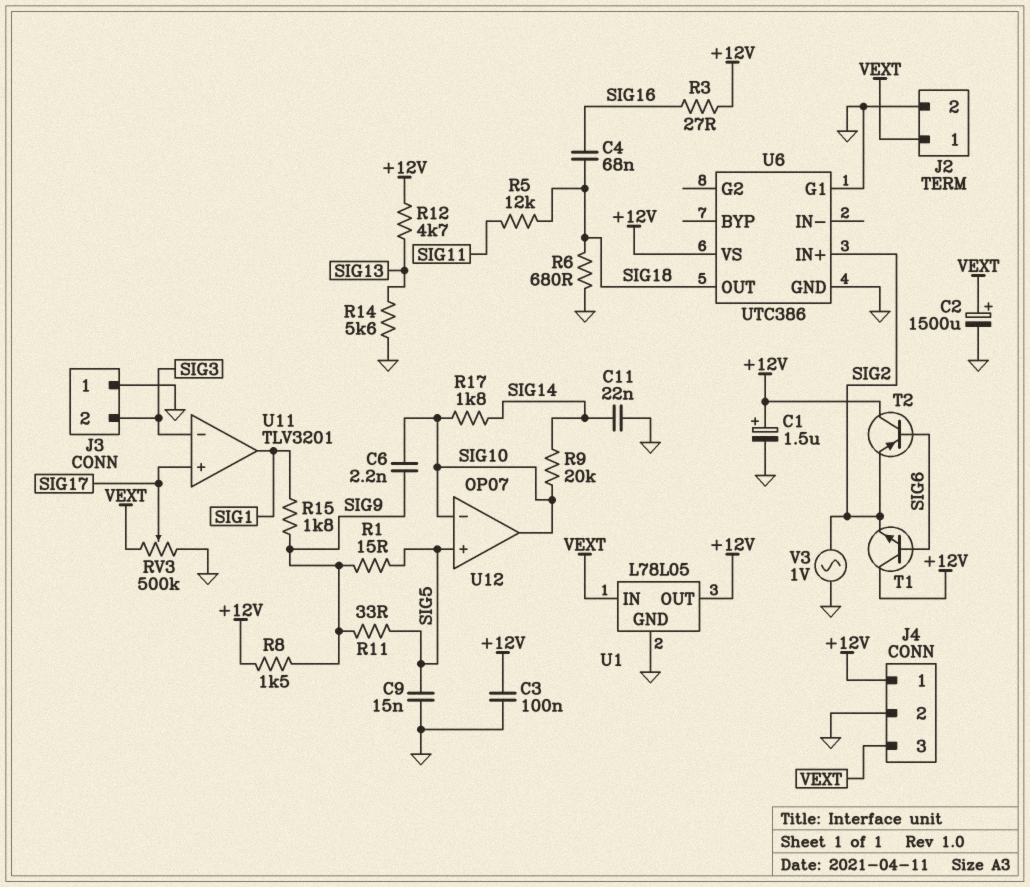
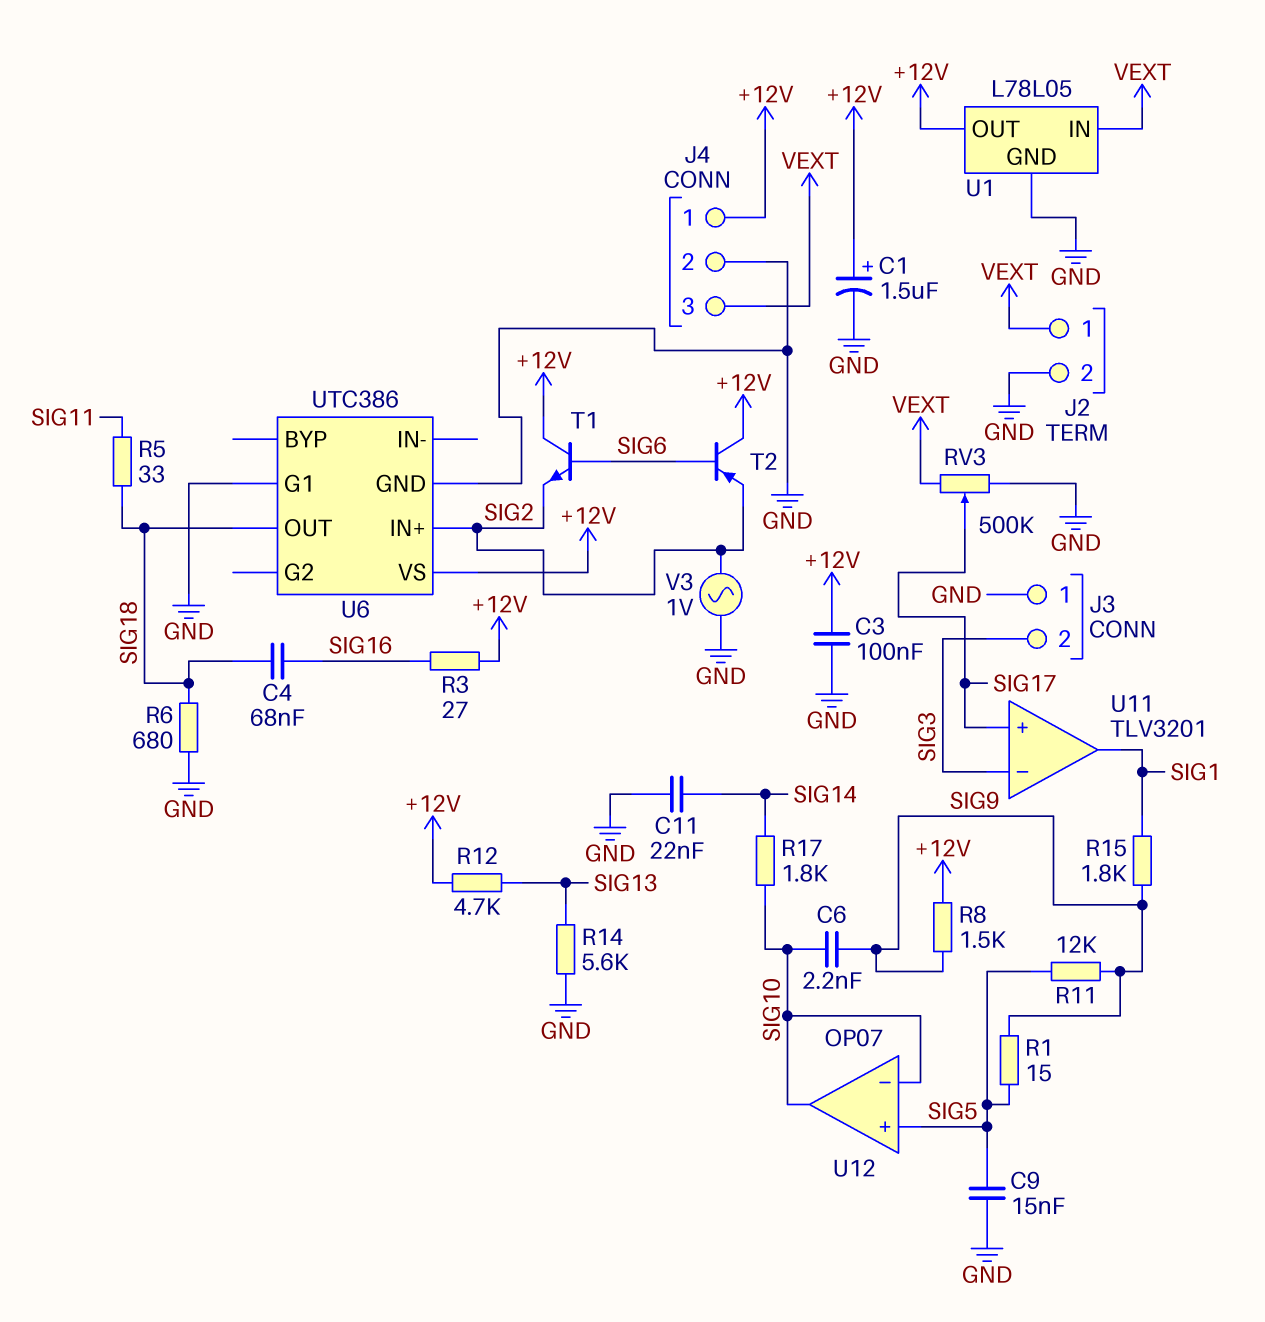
C2: 1500uF (plus VEXT, minus GND) -> none
R5: 12k (SIG11, SIG18) -> 33 (SIG11, SIG18)
R9: 20k (SIG10, SIG14) -> none
R11: 33 (SIG5, SIG9) -> 12k (SIG5, SIG9)

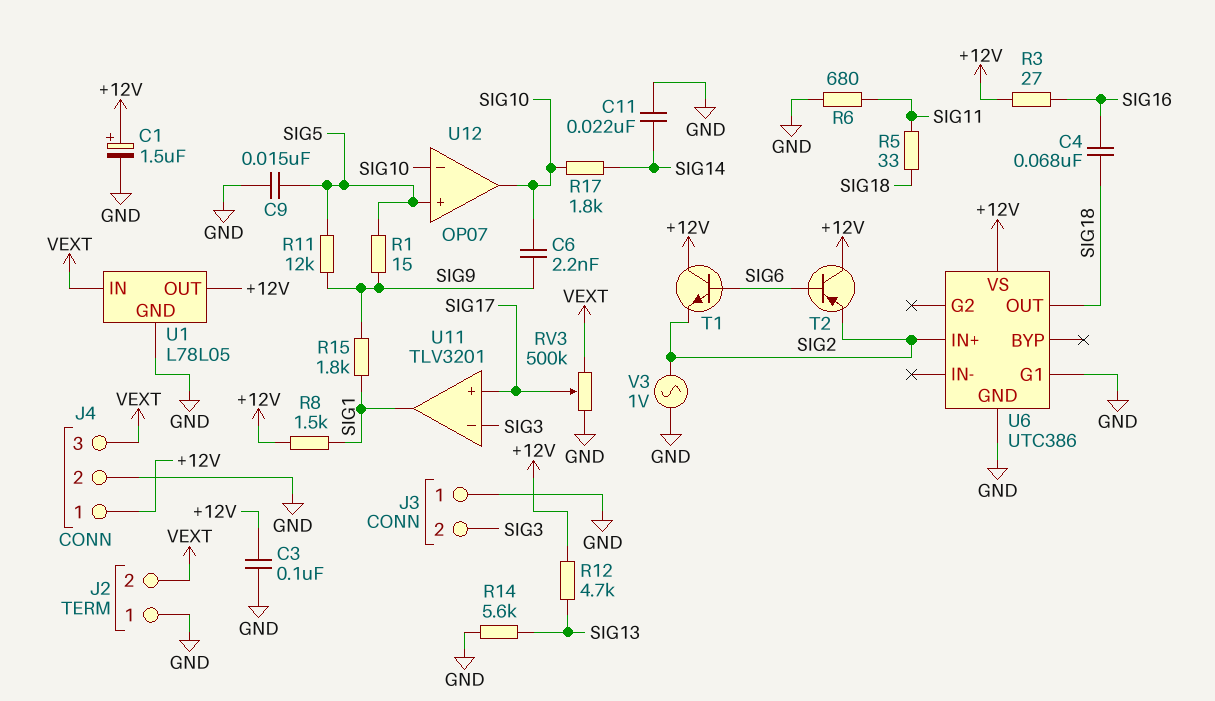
J2 pin 1: VEXT -> GND
J2 pin 2: GND -> VEXT
R6: 680 (GND, SIG18) -> 680 (GND, SIG11)
R8: 1.5k (+12V, SIG9) -> 1.5k (+12V, SIG1)

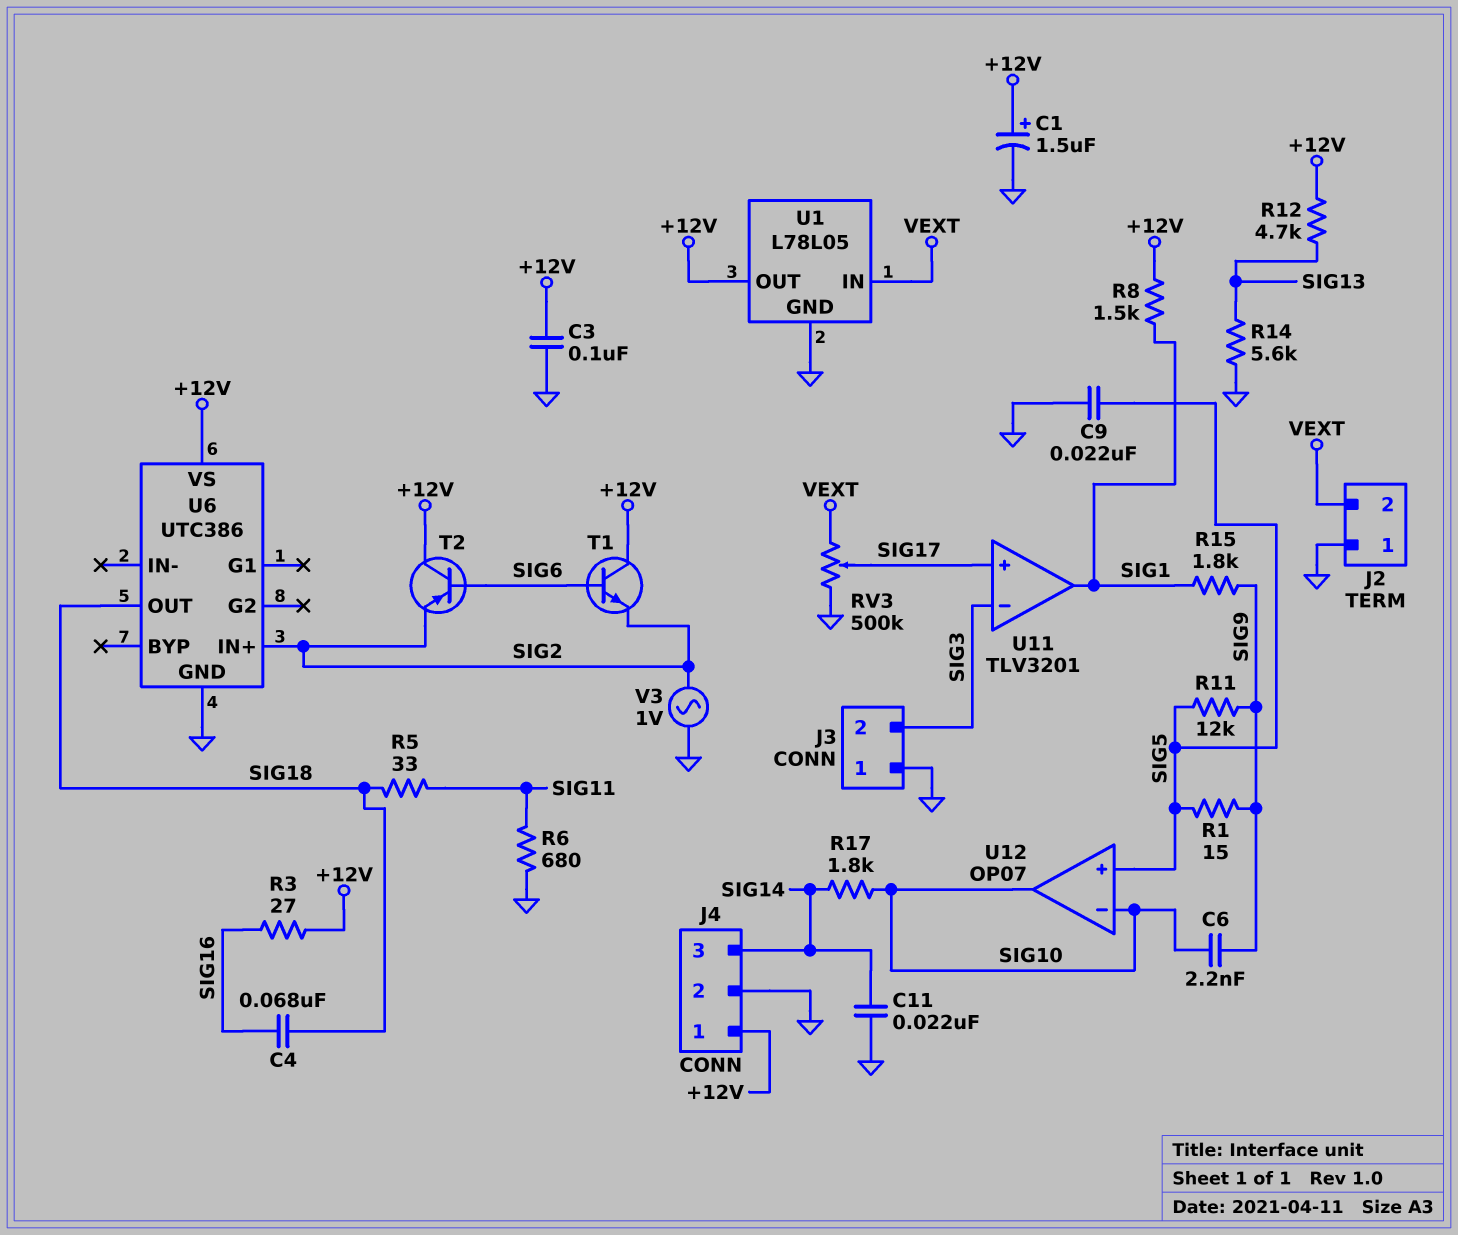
C9: 15nF (GND, SIG5) -> 22nF (GND, SIG5)
J4 pin 3: VEXT -> SIG14
U6 pin G1: GND -> none

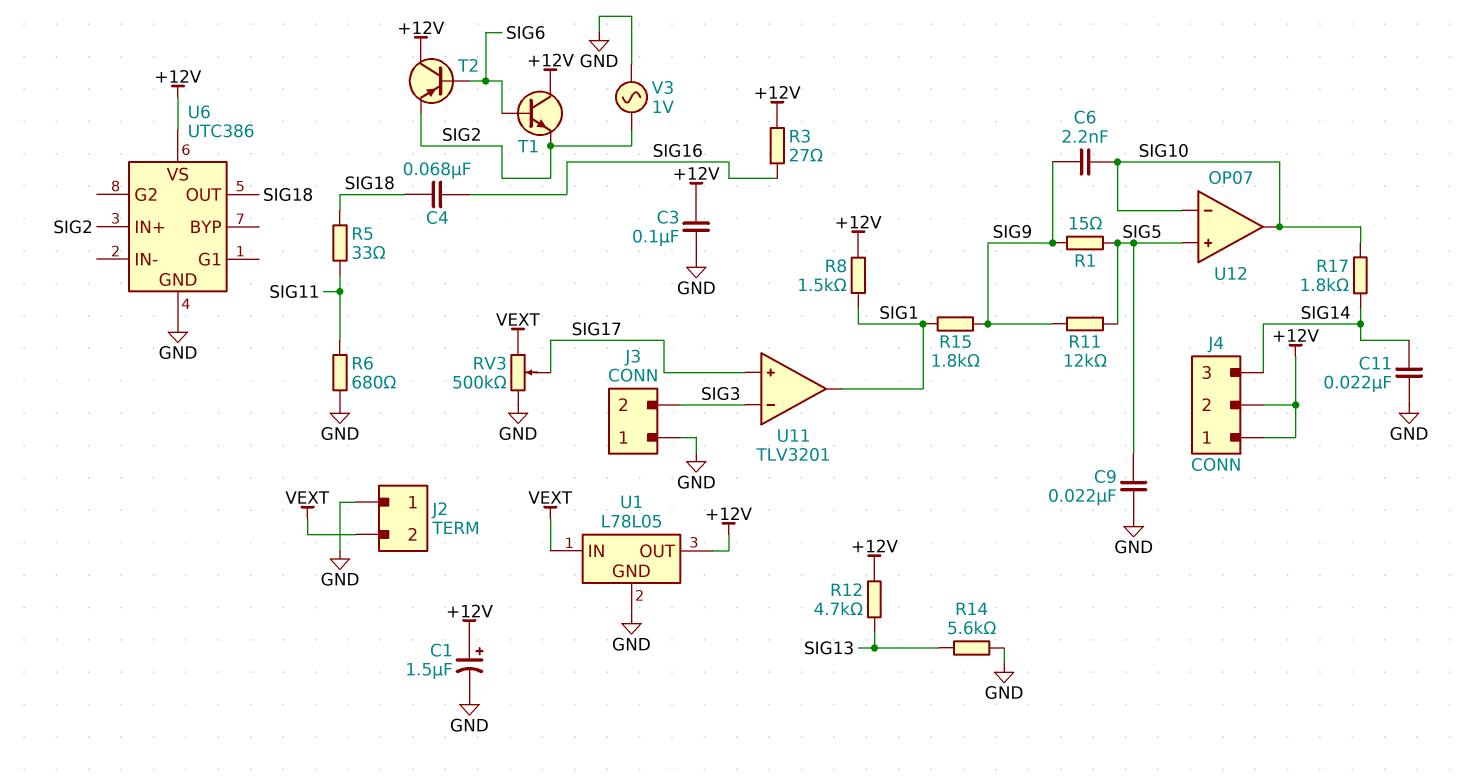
J4 pin 2: GND -> +12V

